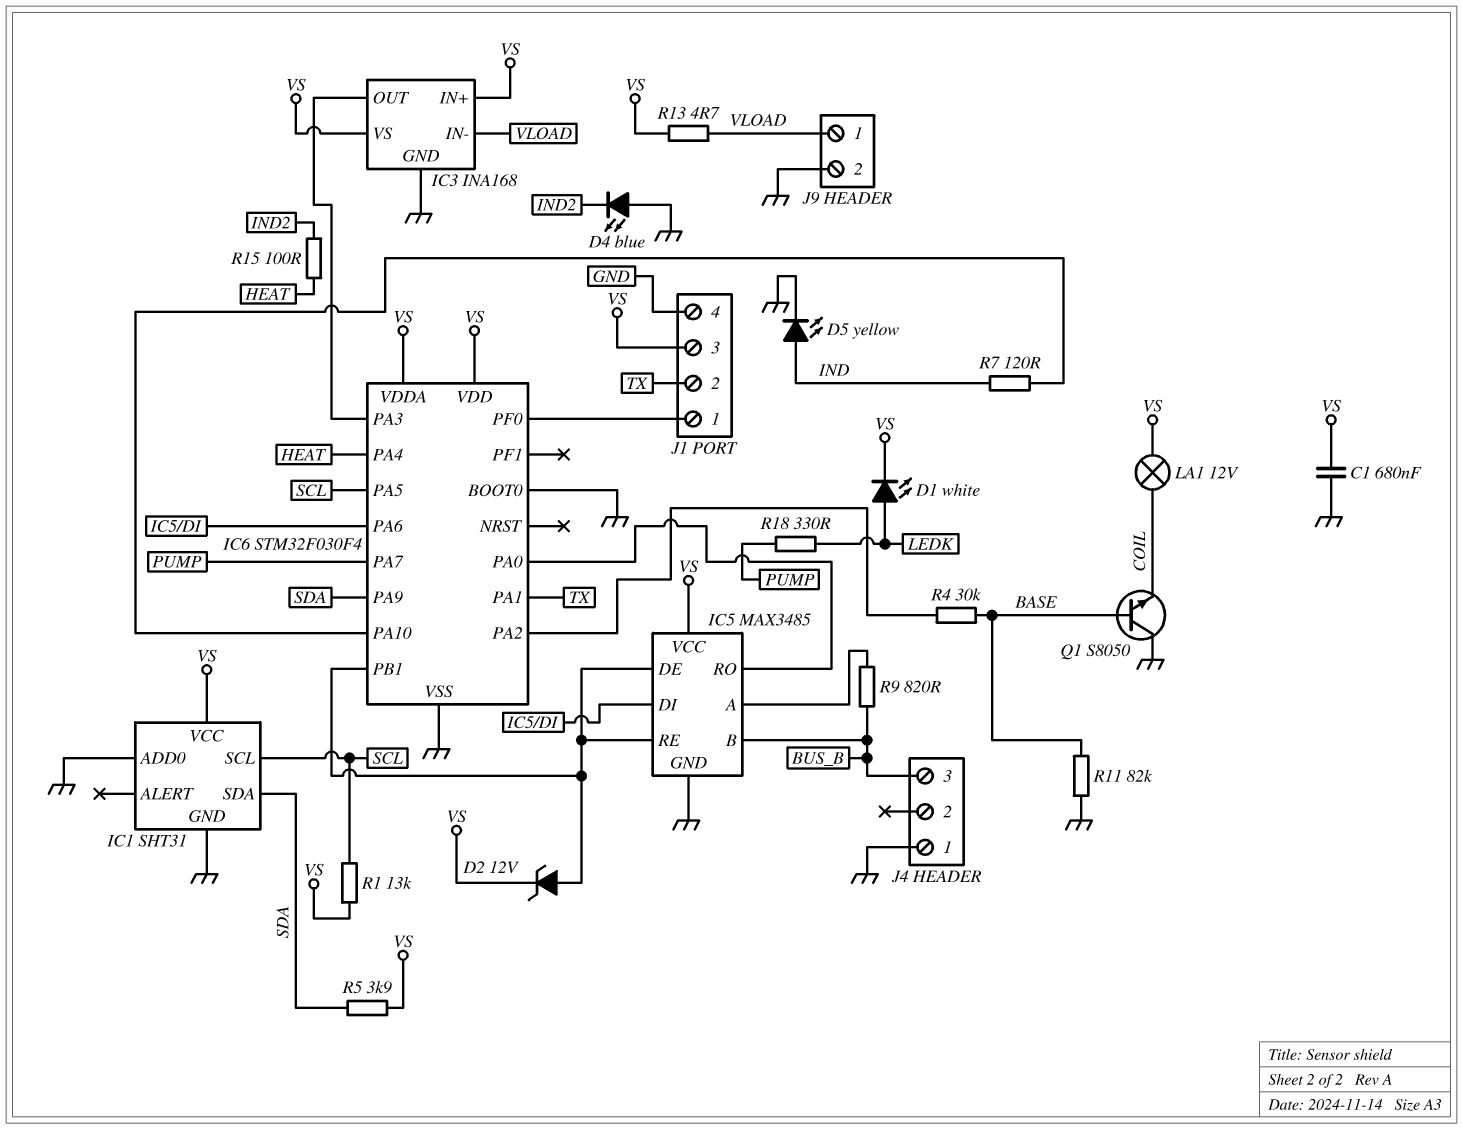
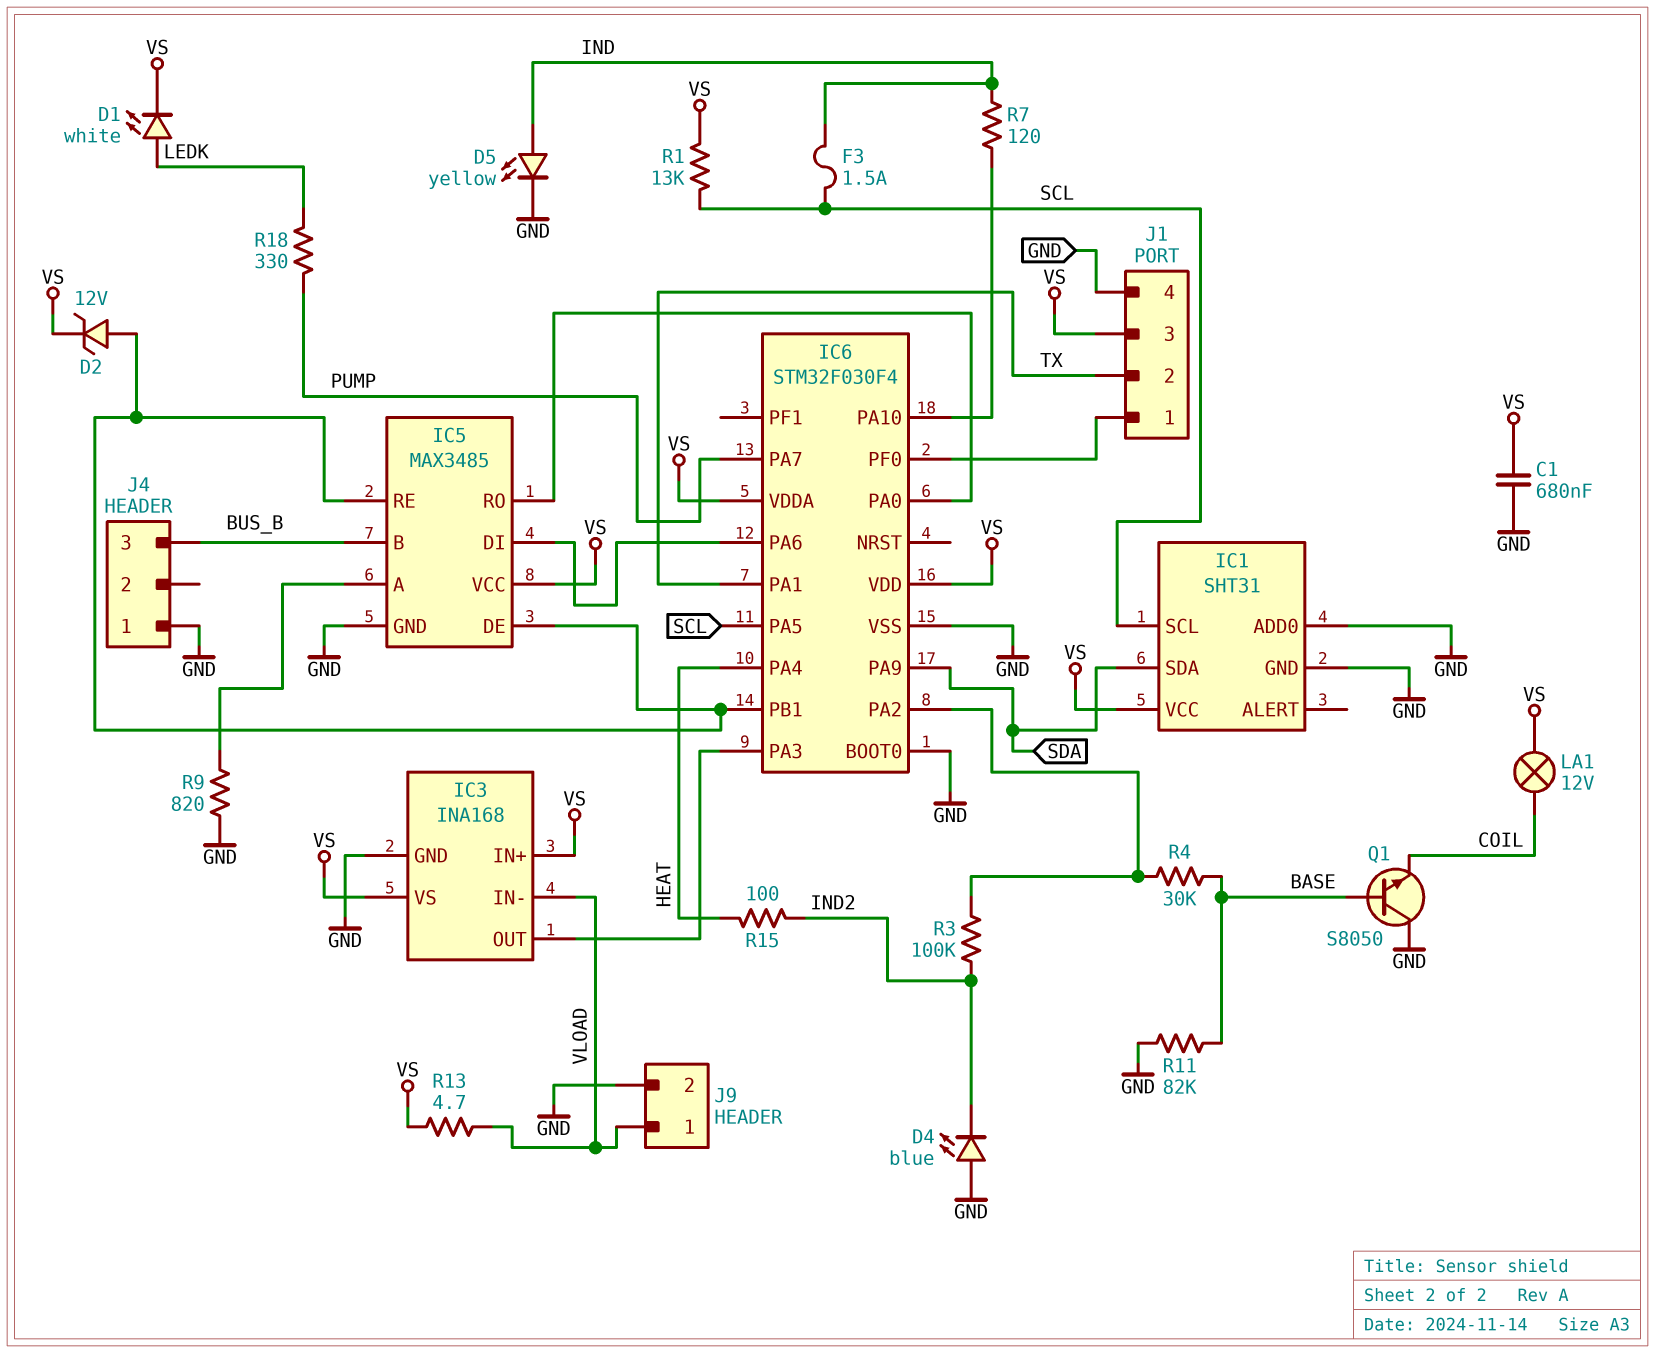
F3: none -> 1.5A (IND, SCL)
R3: none -> 100k (IC6/PA2, IND2)
R5: 3.9k (SDA, VS) -> none
R9: 820 (BUS_B, IC5/A) -> 820 (GND, IC5/A)

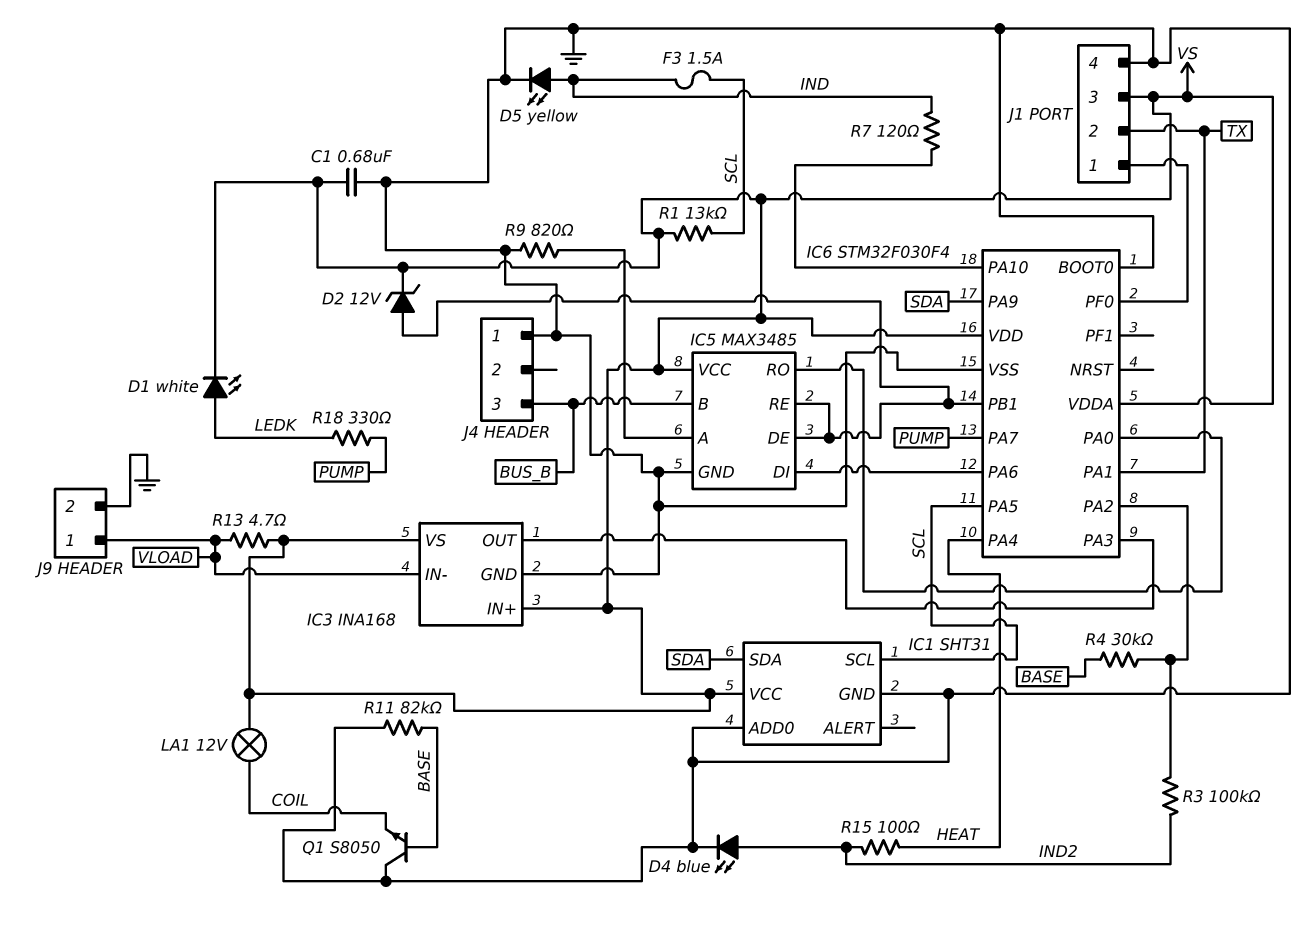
D4: LED blue (A GND, K IND2) -> LED blue (A IND2, K GND)

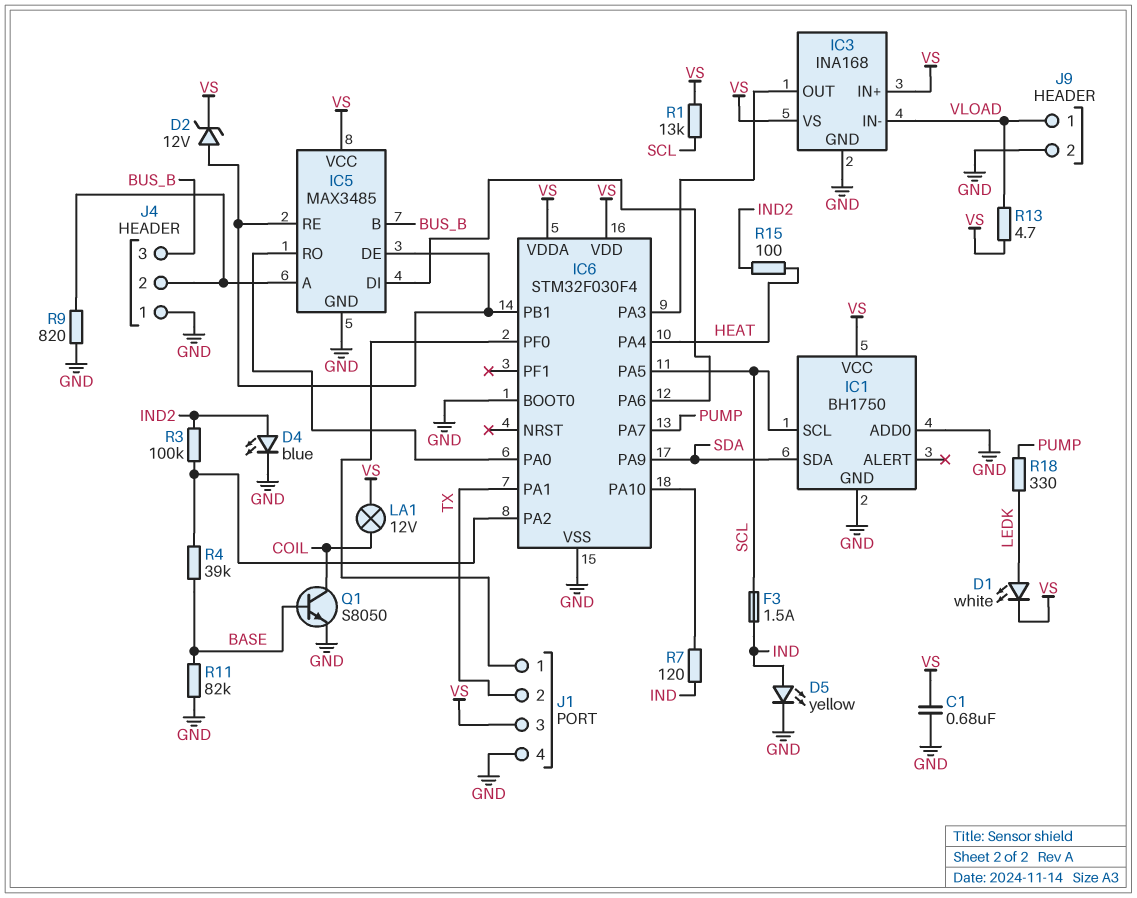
IC1: SHT31 -> BH1750
J4 pin 2: none -> IC5/A
Q1: NPN S8050 (B BASE, C GND, E COIL) -> NPN S8050 (B BASE, C COIL, E GND)
R4: 30k (BASE, IC6/PA2) -> 39k (BASE, IC6/PA2)

